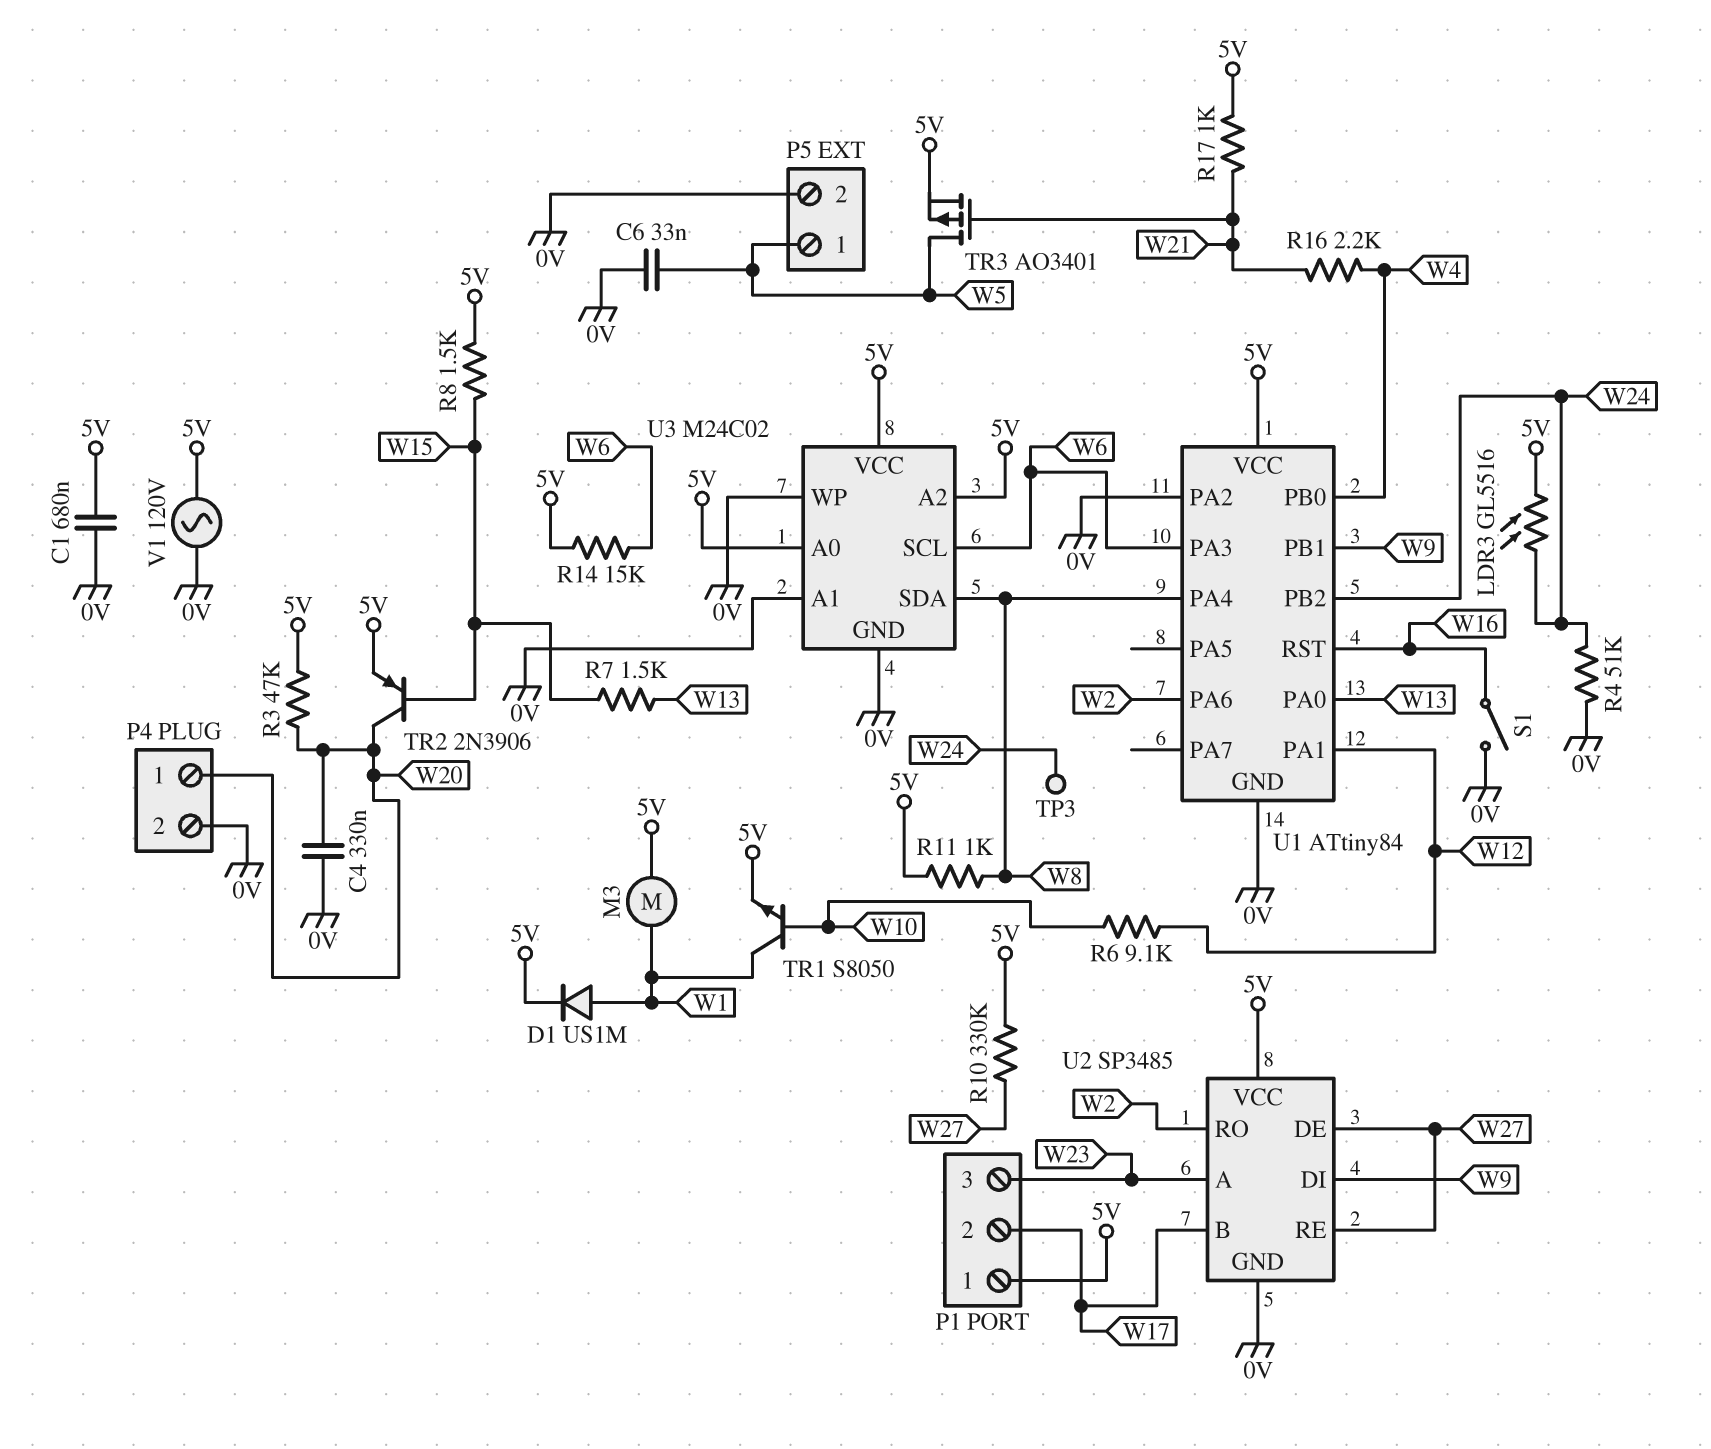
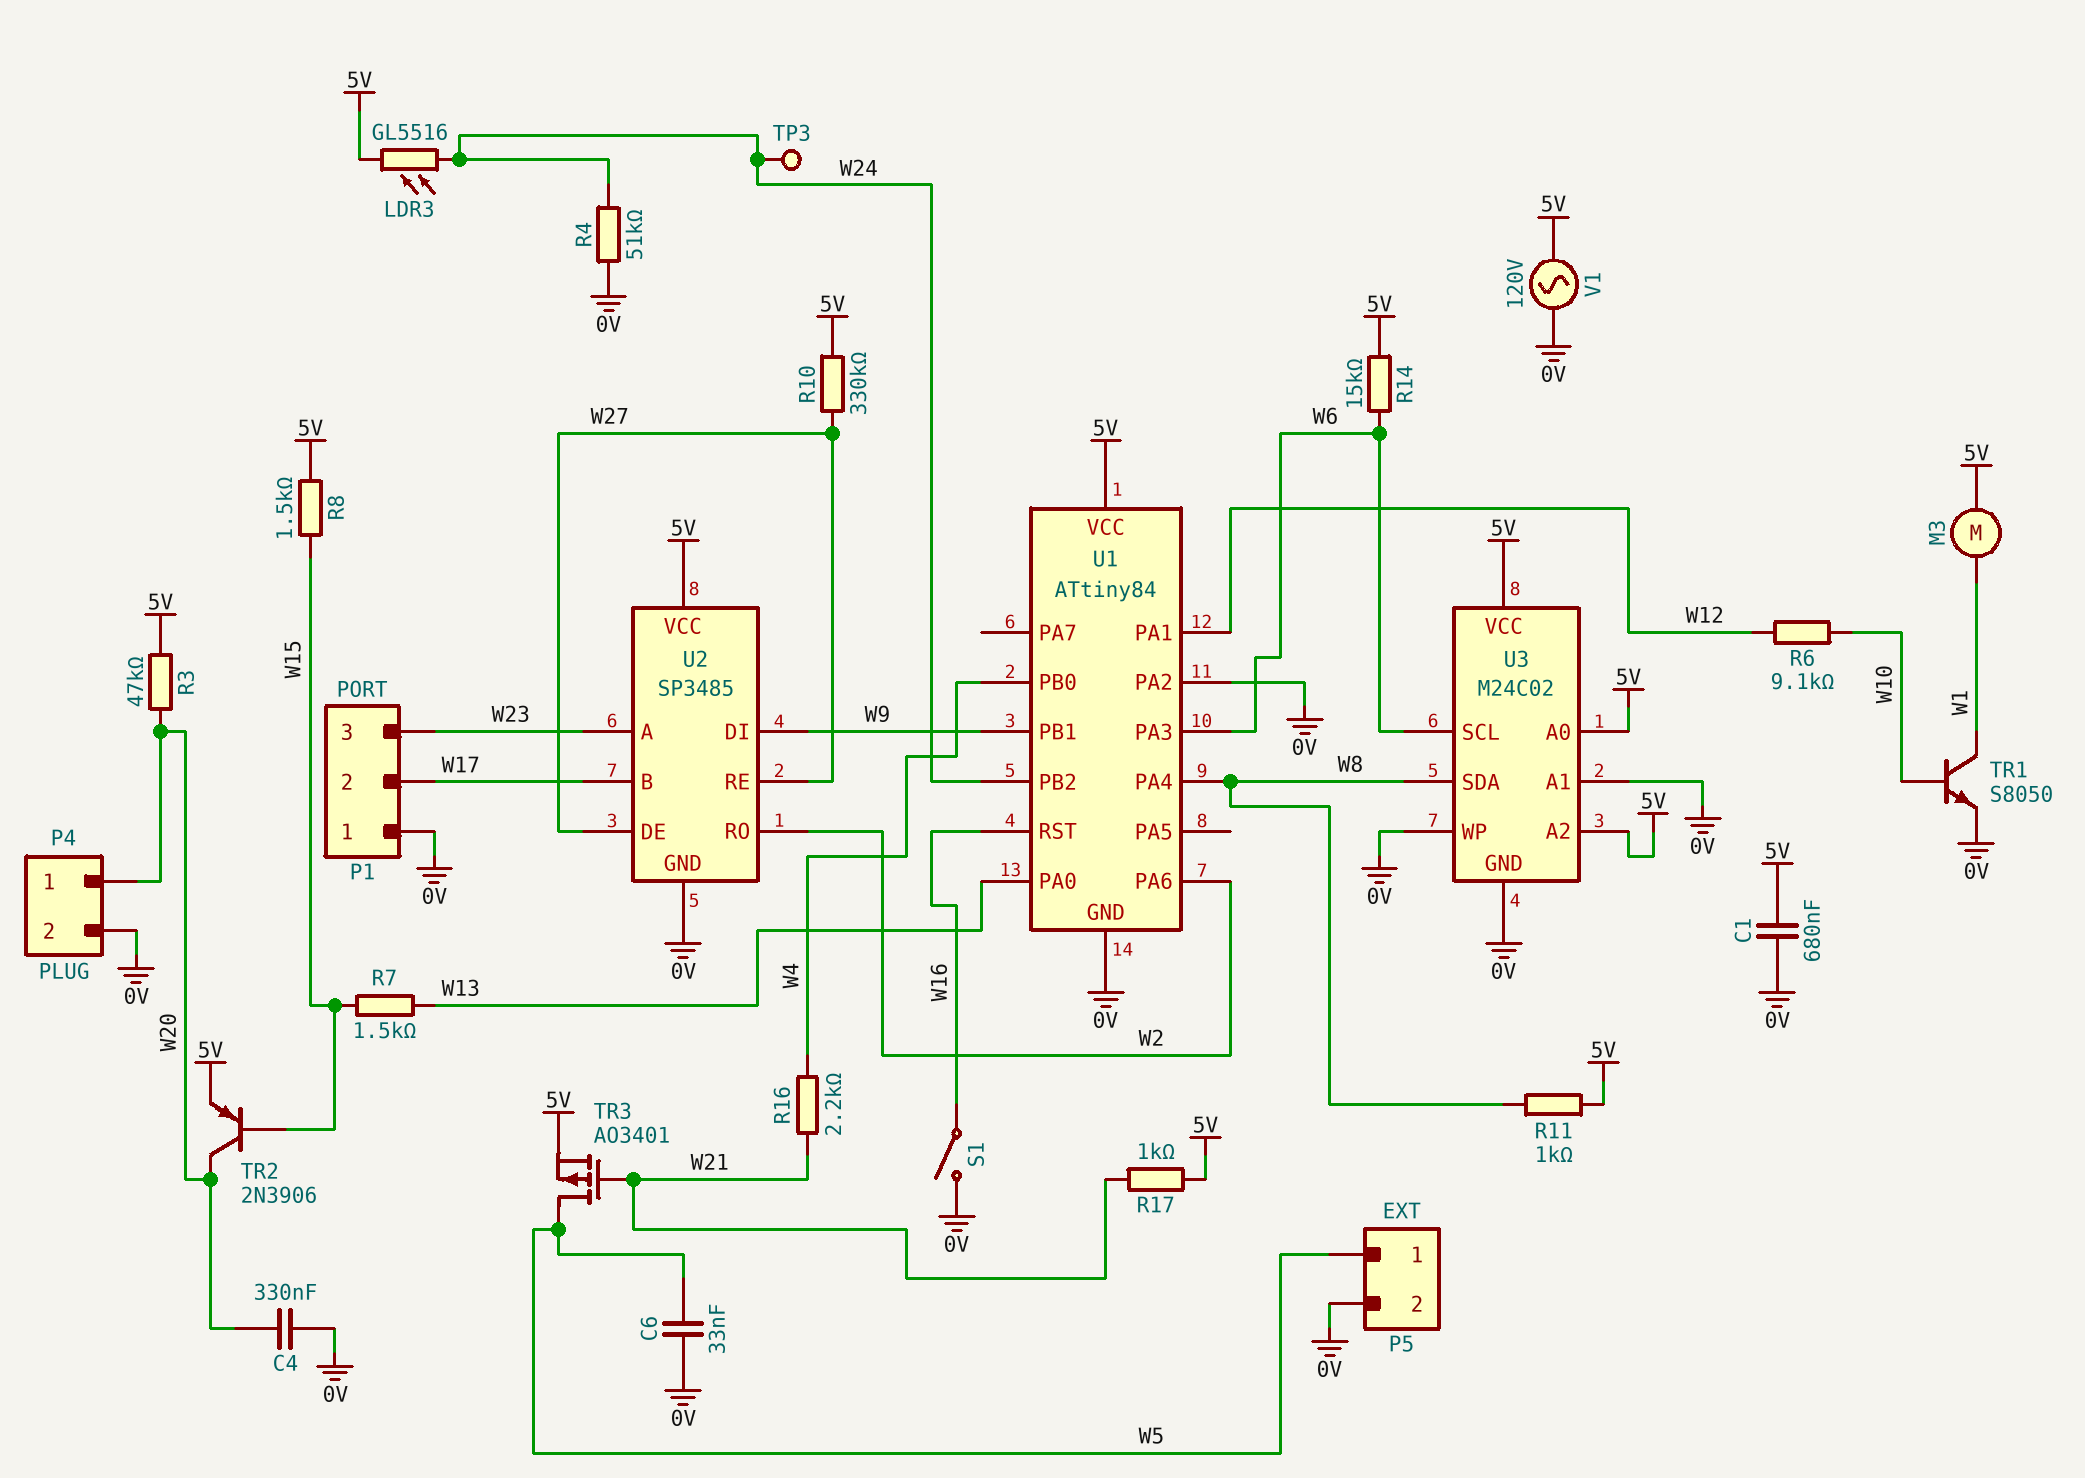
D1: diode US1M (A W1, K 5V) -> none
P1 pin 1: 5V -> 0V
TR1: NPN S8050 (B W10, C W1, E 5V) -> NPN S8050 (B W10, C W1, E 0V)

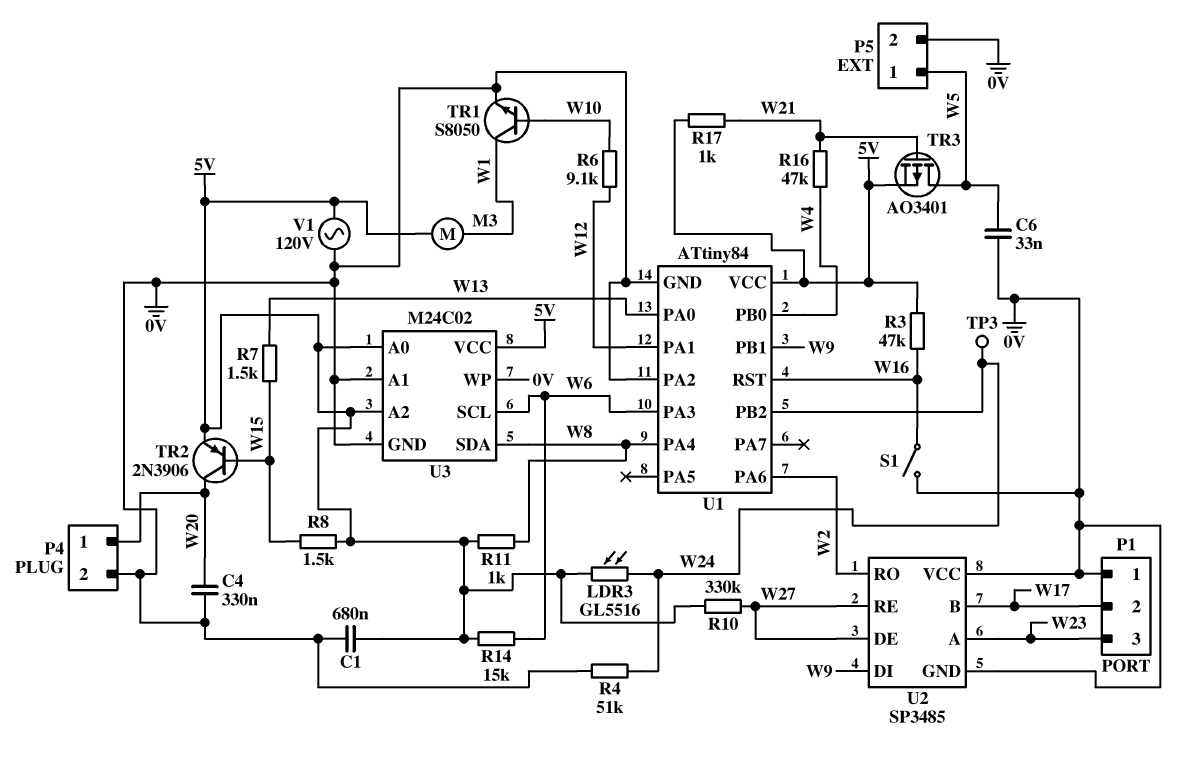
R3: 47k (5V, W20) -> 47k (5V, W16)
R16: 2.2k (W4, W21) -> 47k (W4, W21)
U2 pin VCC: 5V -> 0V

